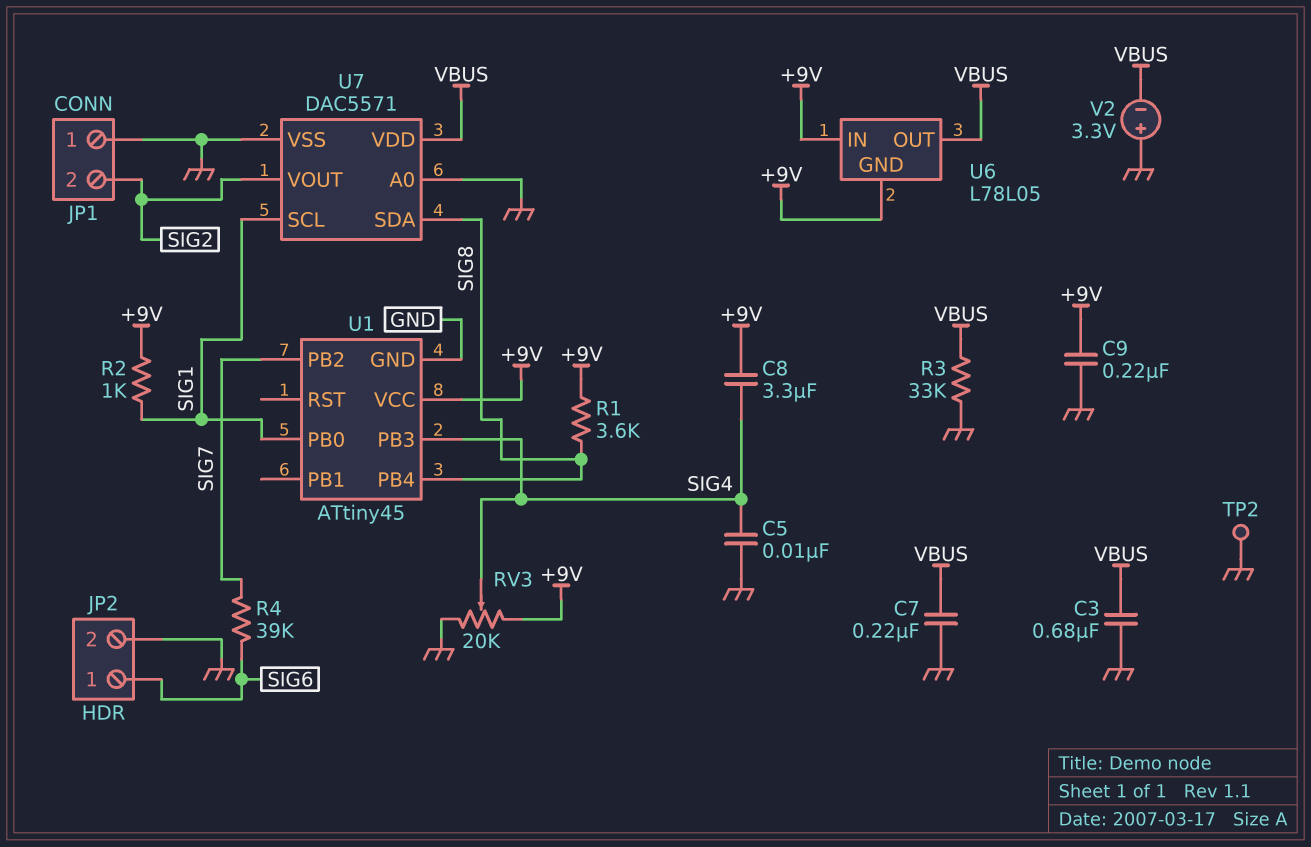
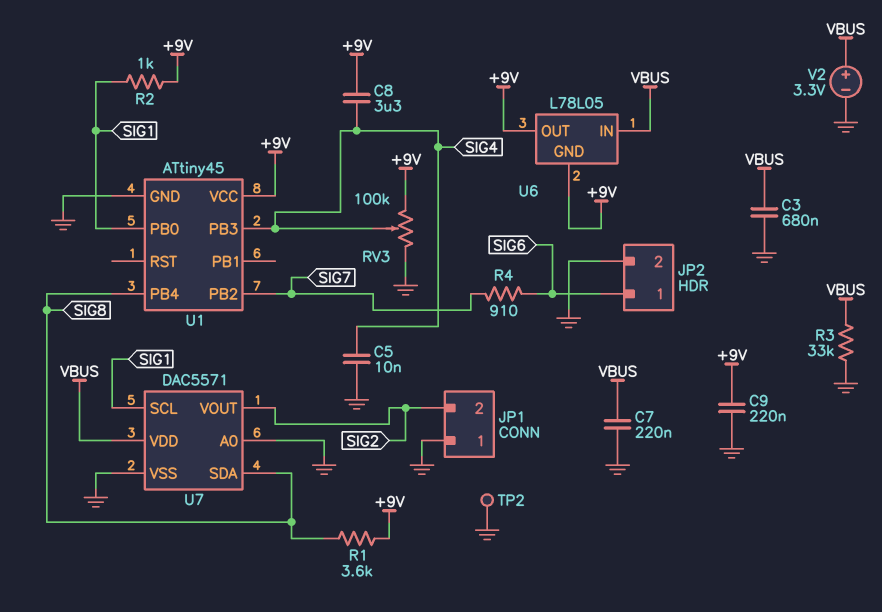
R4: 39k (SIG6, SIG7) -> 910 (SIG6, SIG7)
RV3: 20k (+9V, GND, wiper SIG4) -> 100k (+9V, GND, wiper SIG4)
U6 pin IN: +9V -> VBUS
U6 pin OUT: VBUS -> +9V
V2: 3.3V (plus GND, minus VBUS) -> 3.3V (plus VBUS, minus GND)

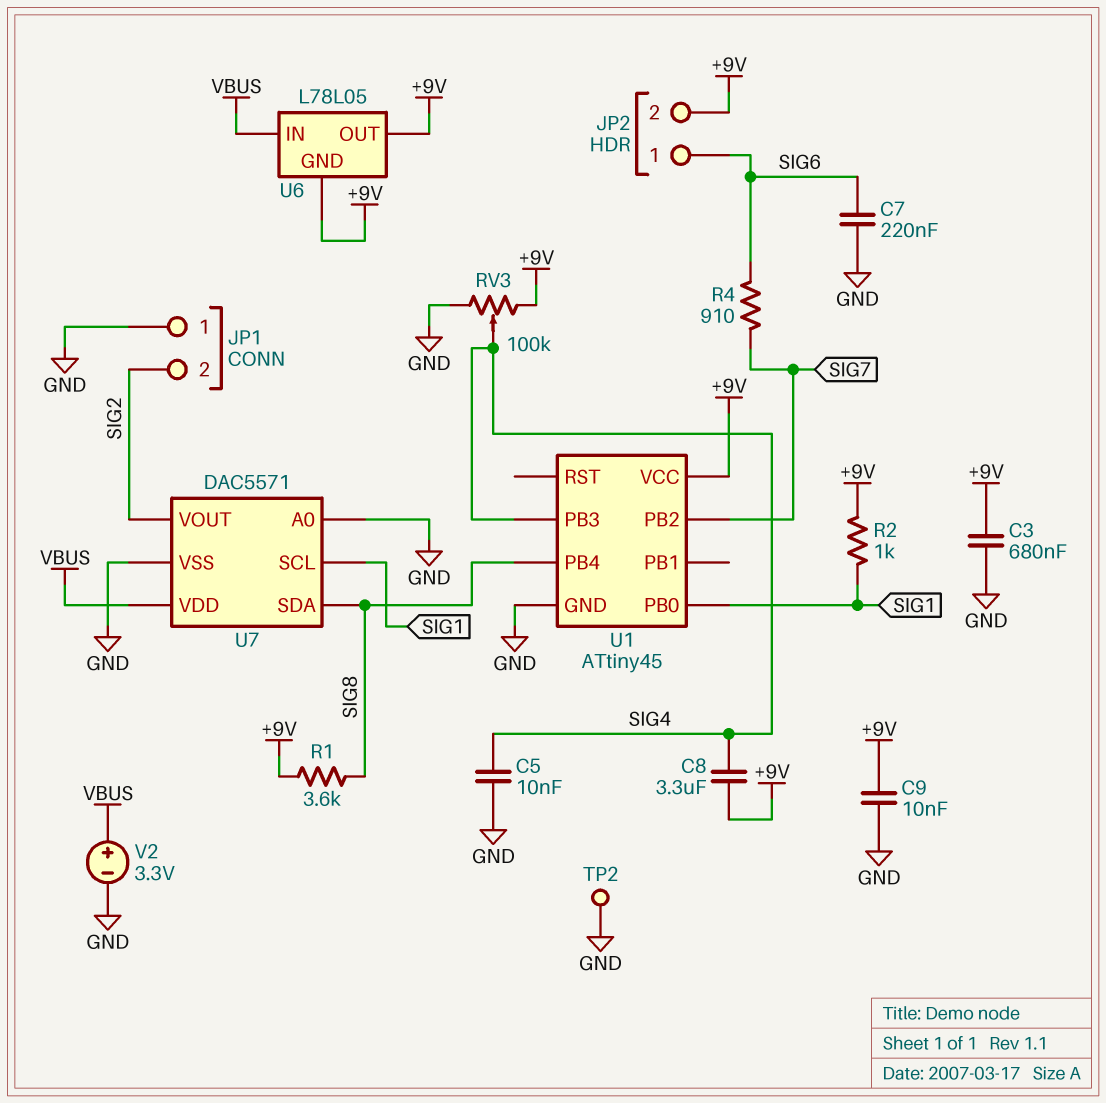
C3: 680nF (GND, VBUS) -> 680nF (+9V, GND)
C7: 220nF (GND, VBUS) -> 220nF (GND, SIG6)
C9: 220nF (+9V, GND) -> 10nF (+9V, GND)
JP2 pin 2: GND -> +9V
R3: 33k (GND, VBUS) -> none

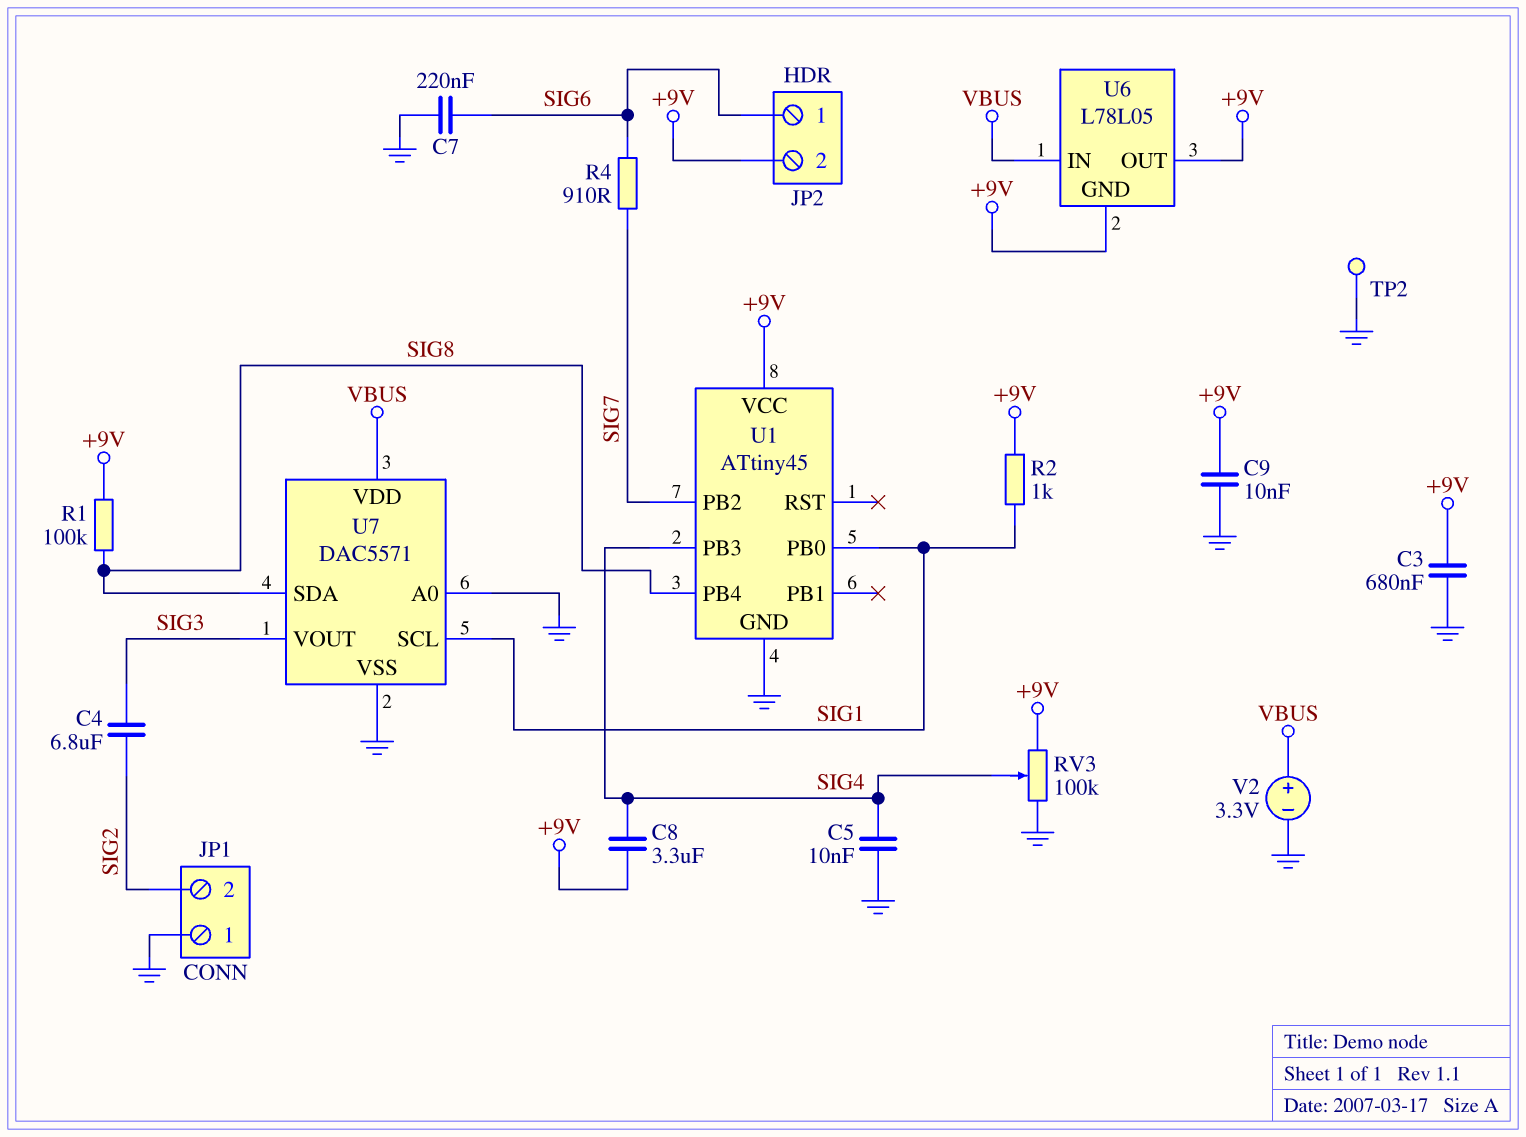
C4: none -> 6.8uF (SIG2, SIG3)
R1: 3.6k (+9V, SIG8) -> 100k (+9V, SIG8)
U7 pin VOUT: SIG2 -> SIG3

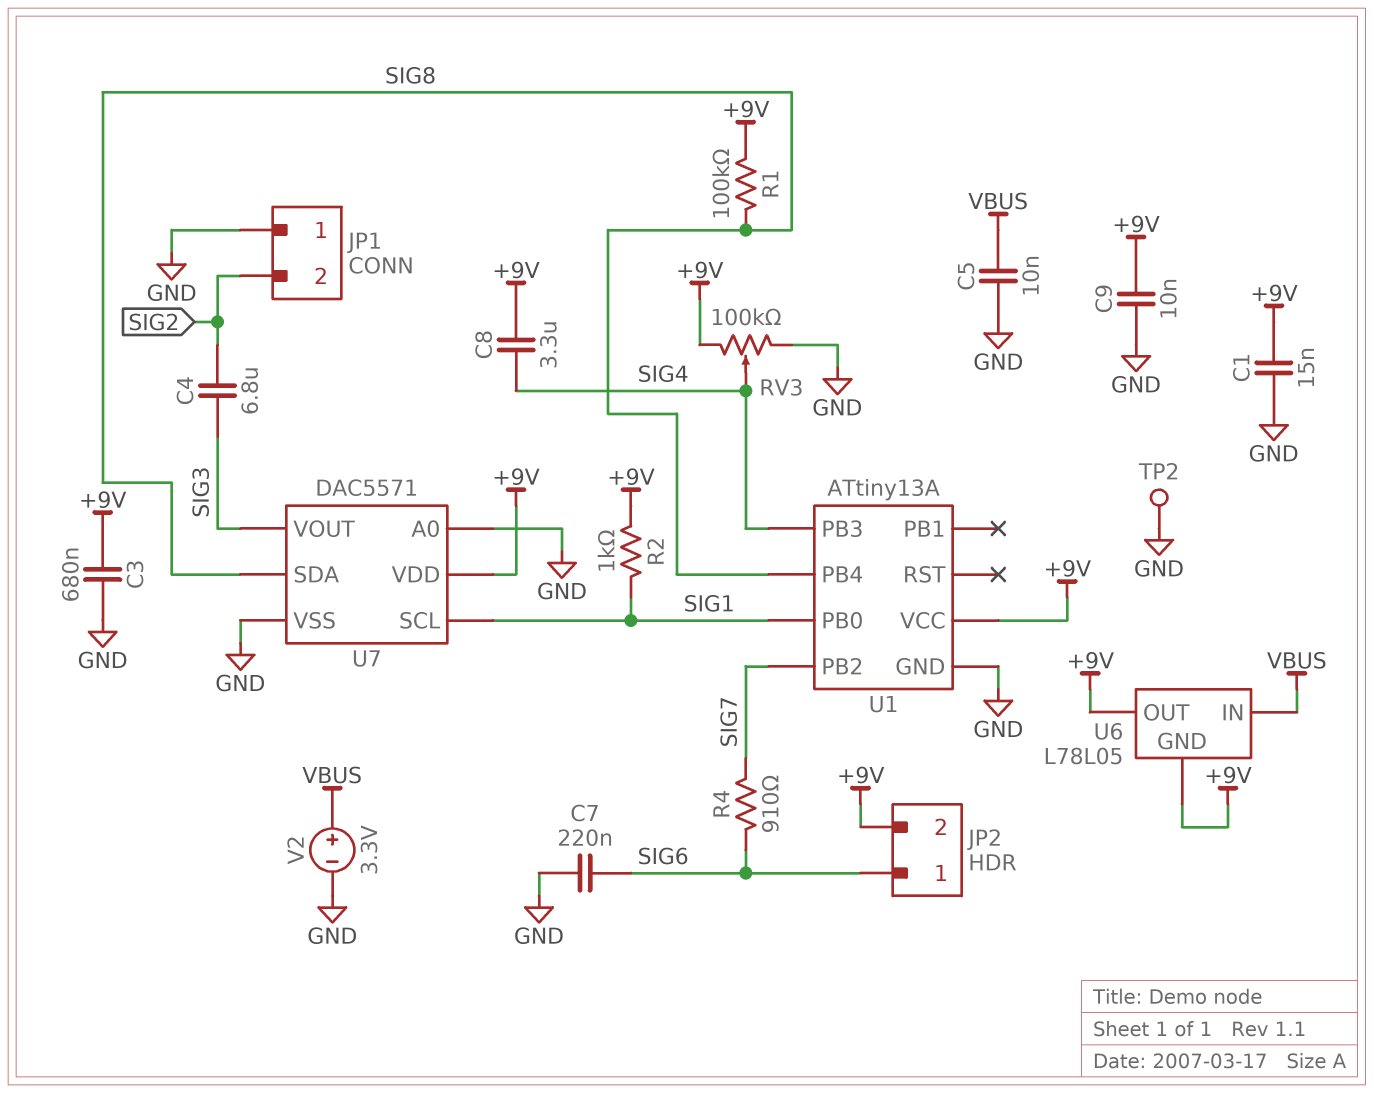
C1: none -> 15nF (+9V, GND)
C5: 10nF (GND, SIG4) -> 10nF (GND, VBUS)
U1: ATtiny45 -> ATtiny13A
U7 pin VDD: VBUS -> +9V

